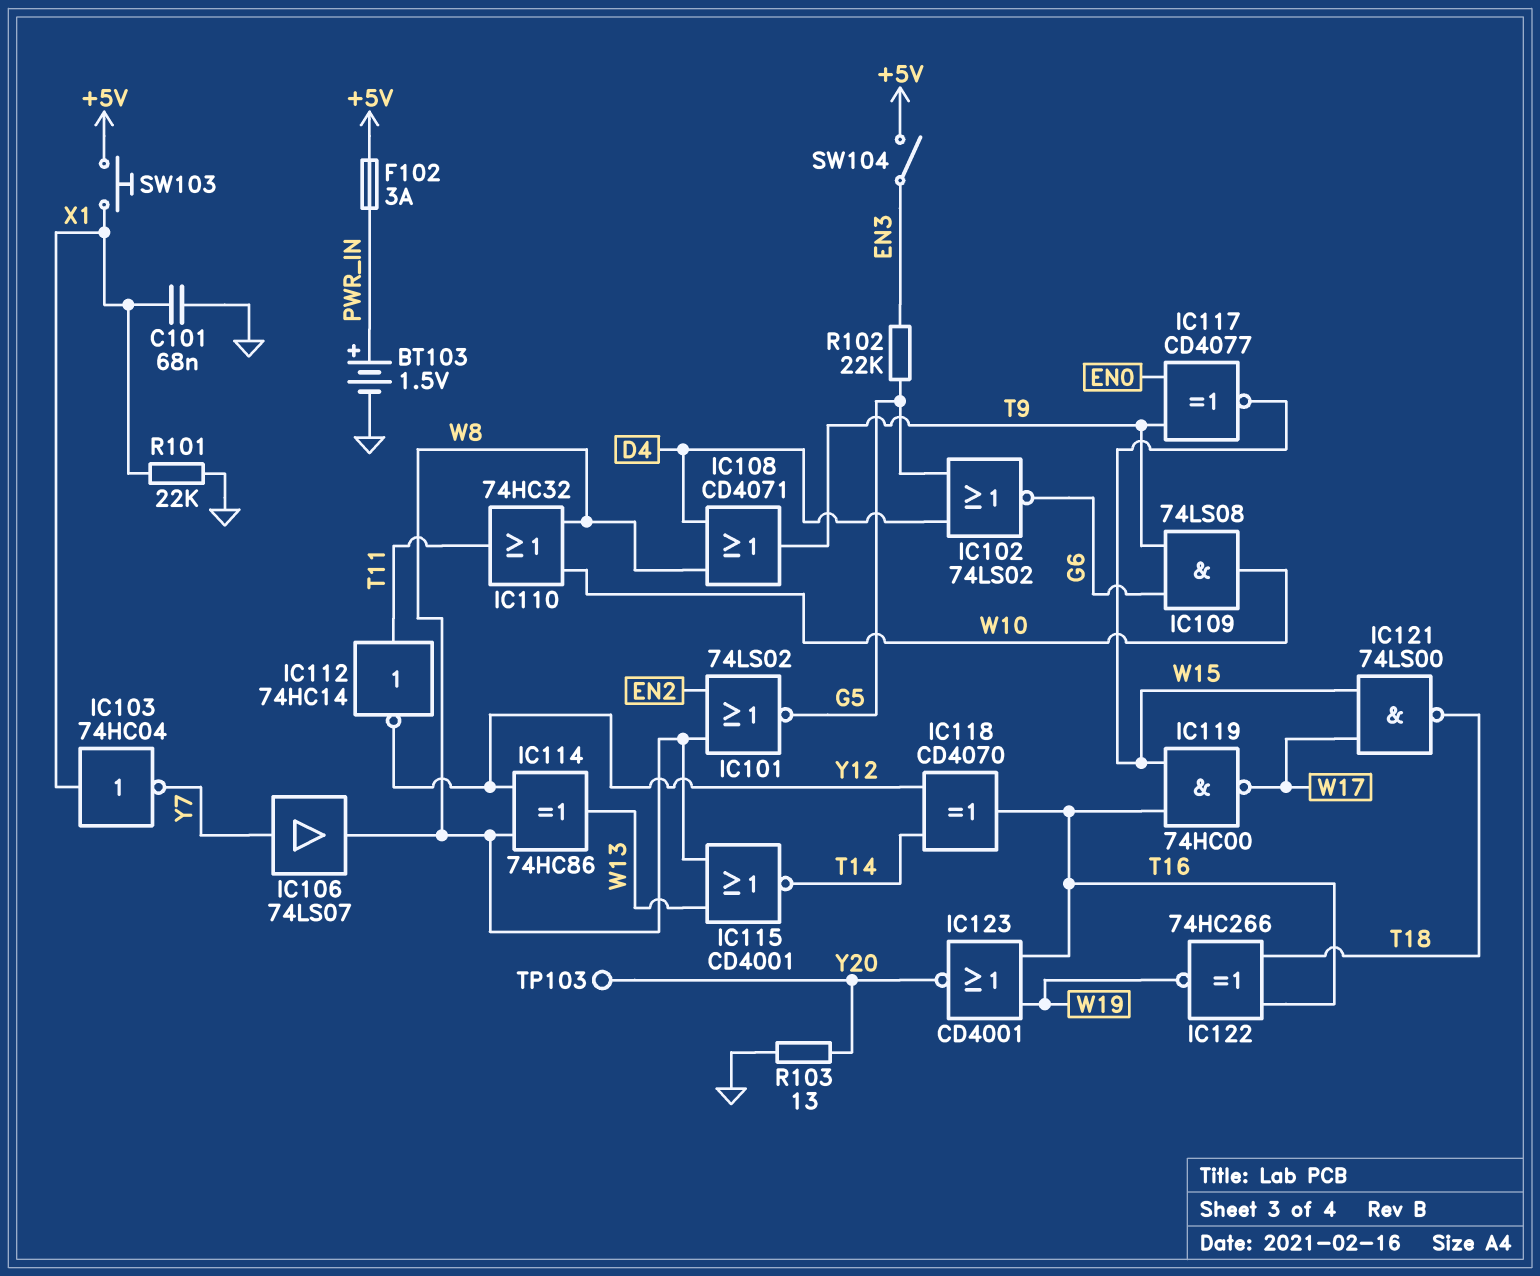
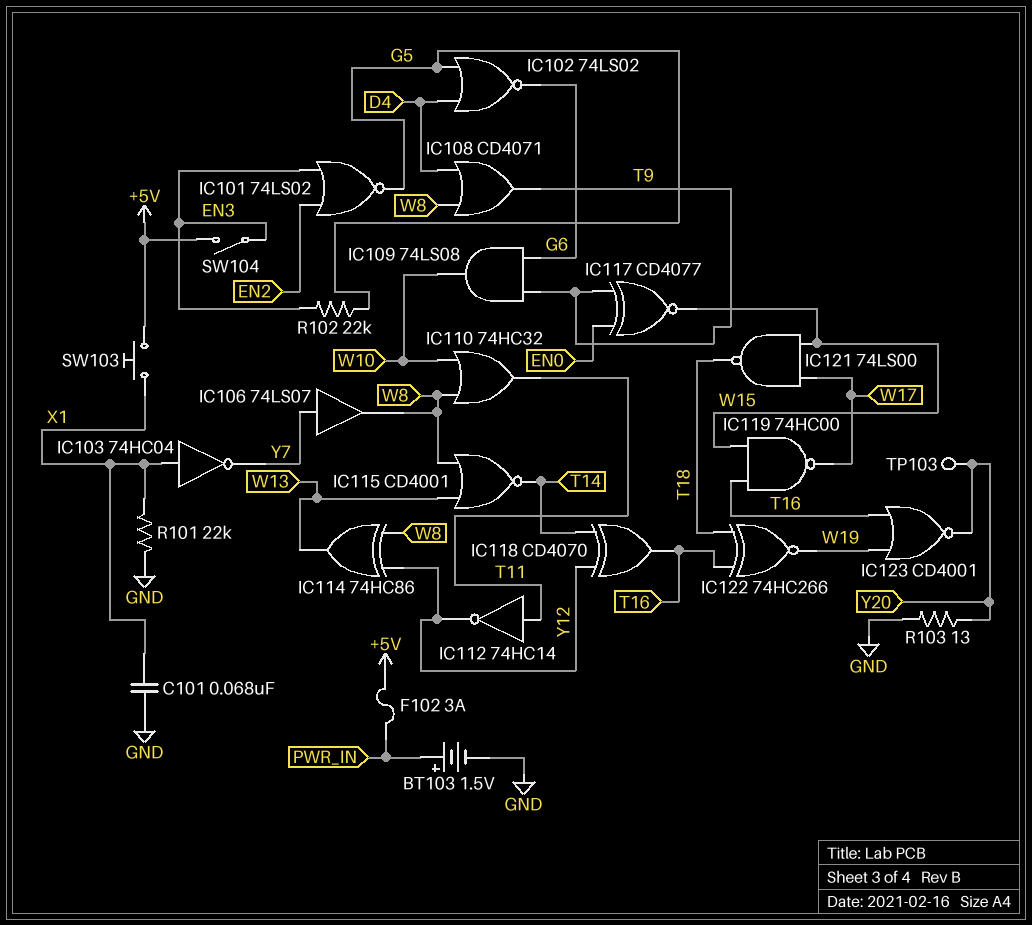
IC101: NOR 74LS02 (in EN2, in W8, out G5) -> NOR 74LS02 (in EN2, in EN3, out G5)

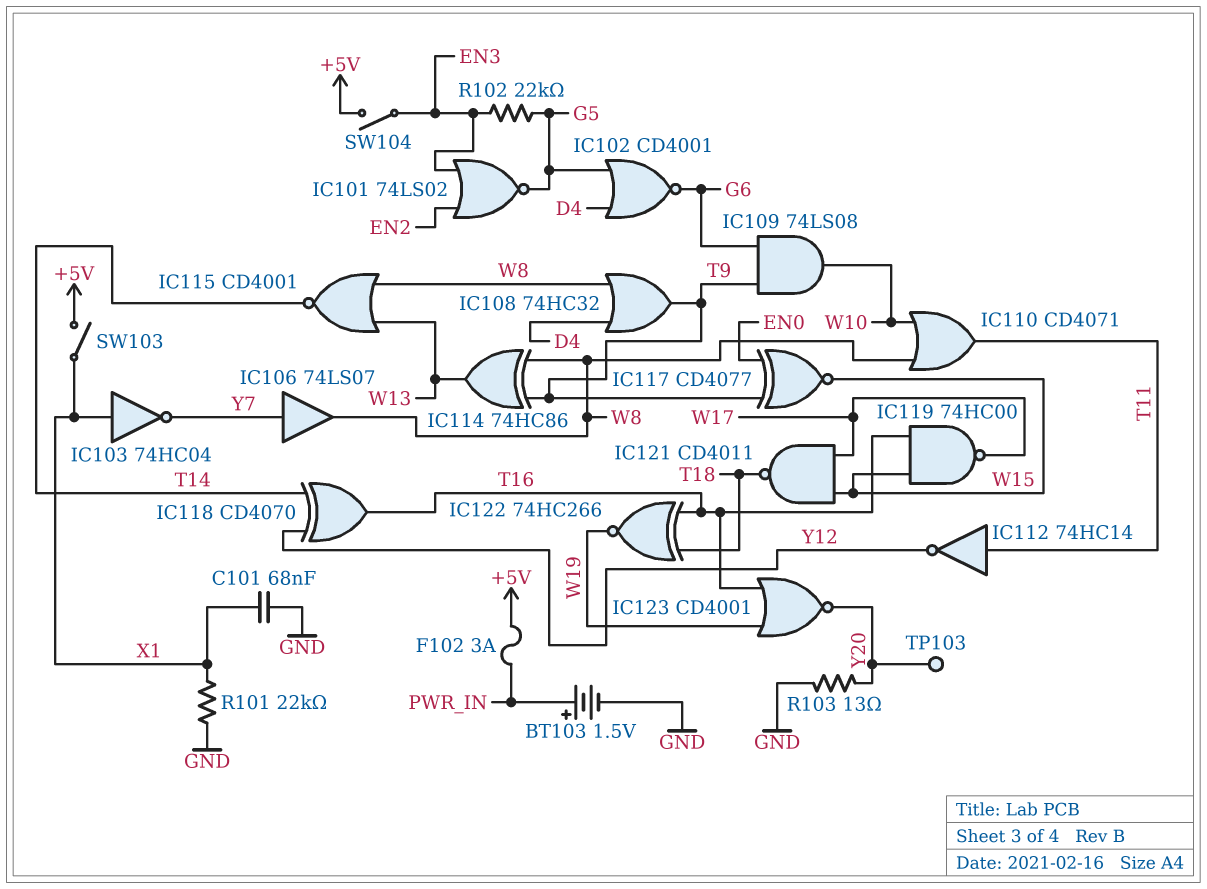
IC102: NOR 74LS02 (in D4, in G5, out G6) -> NOR CD4001 (in D4, in G5, out G6)
IC108: OR CD4071 (in D4, in W8, out T9) -> OR 74HC32 (in D4, in W8, out T9)
IC110: OR 74HC32 (in W8, in W10, out T11) -> OR CD4071 (in W8, in W10, out T11)
IC114: XOR 74HC86 (in W8, in Y12, out W13) -> XOR 74HC86 (in T9, in W8, out W13)
IC121: NAND 74LS00 (in W15, in W17, out T18) -> NAND CD4011 (in W15, in W17, out T18)
SW103: button (+5V, X1) -> switch (+5V, X1)

